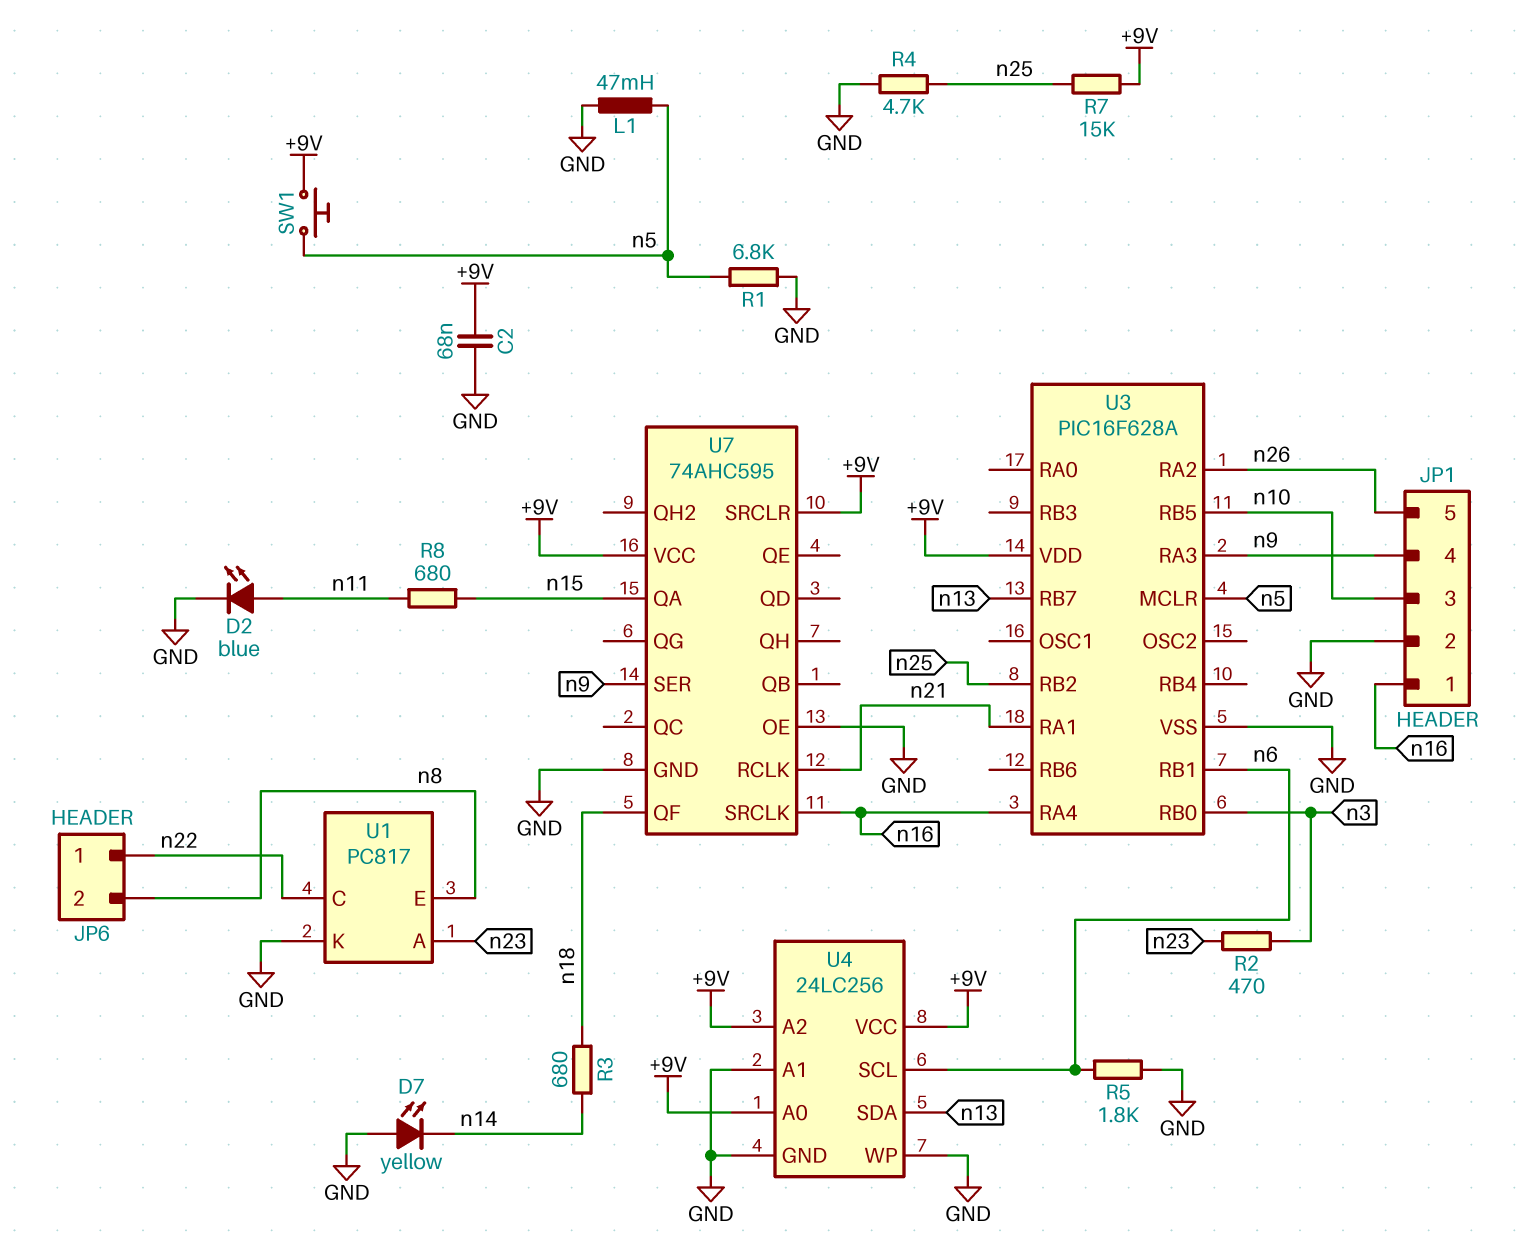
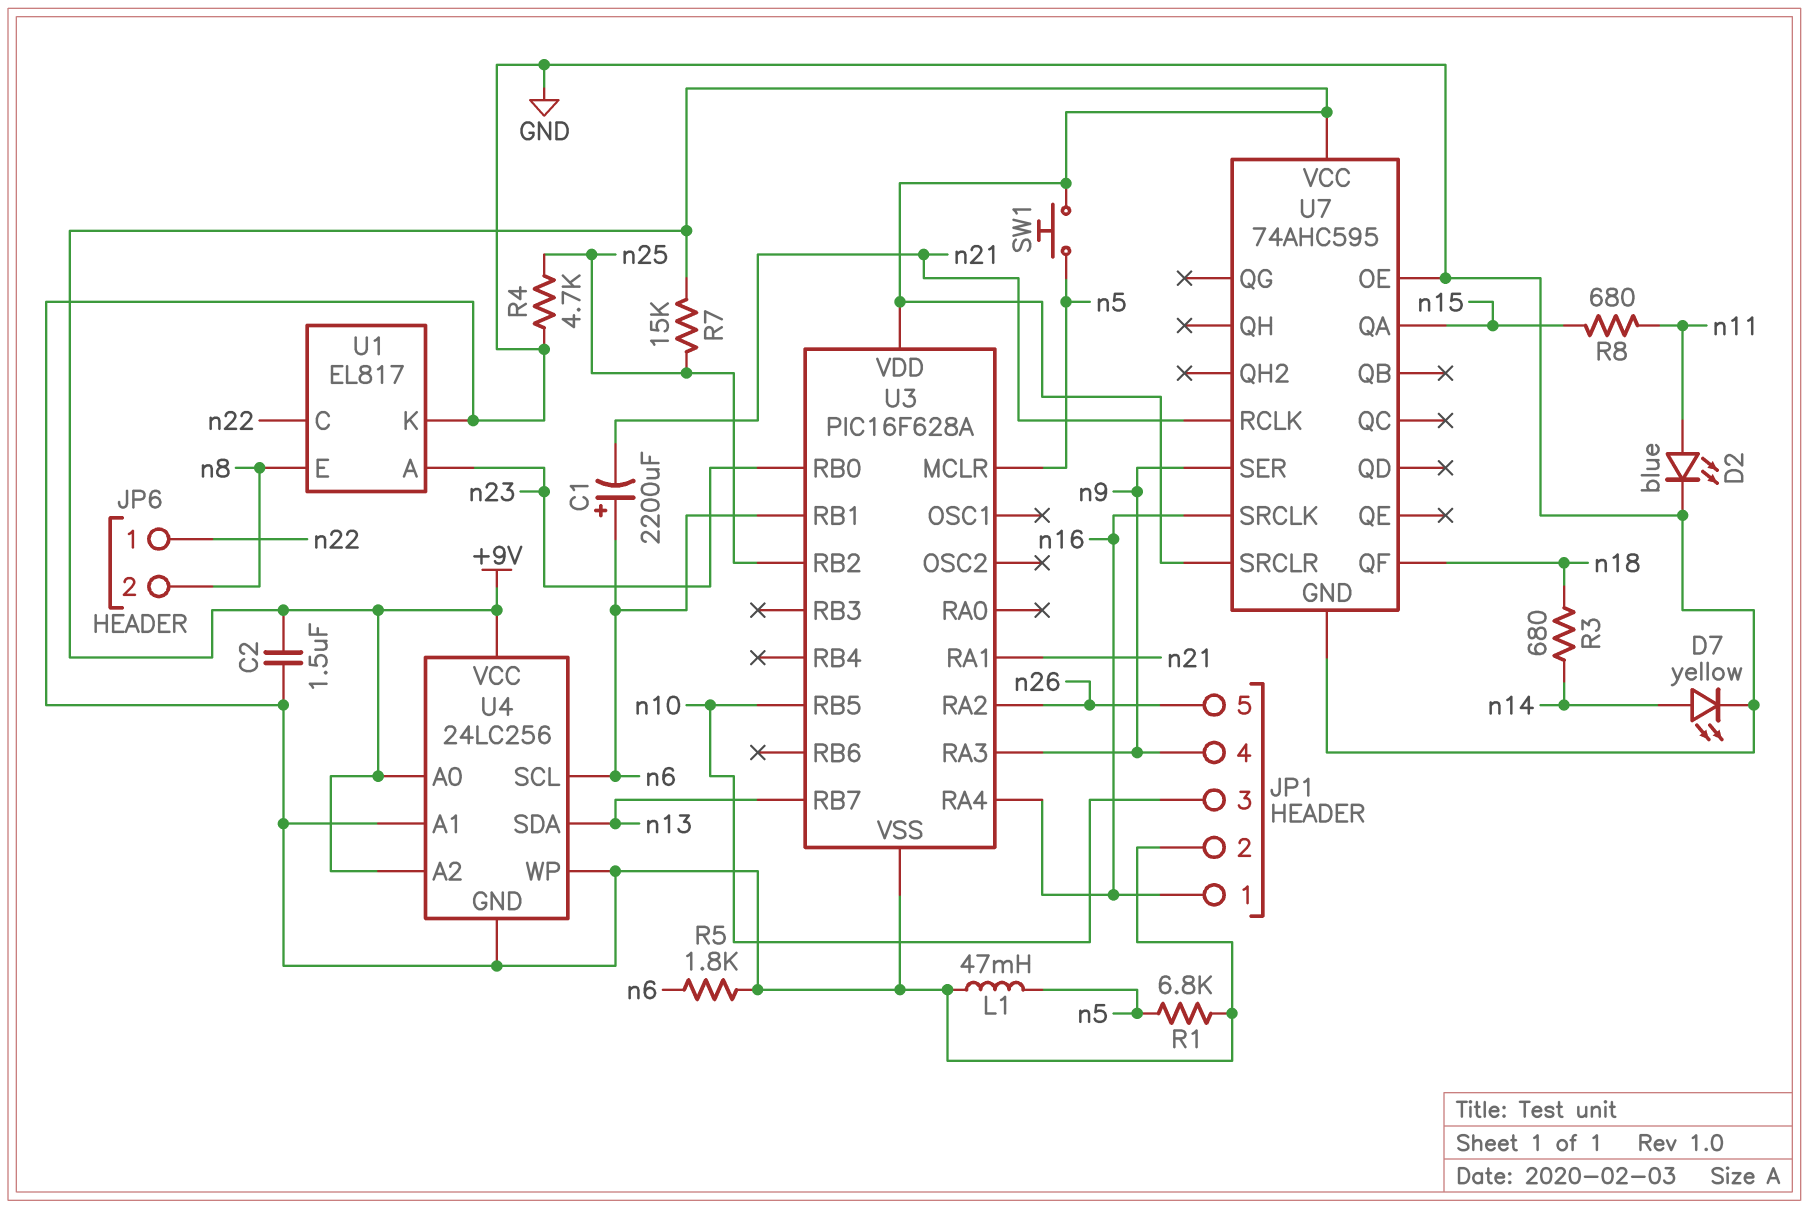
C1: none -> 2200uF (plus n6, minus n21)
C2: 68nF (+9V, GND) -> 1.5uF (+9V, GND)
D7: LED yellow (A GND, K n14) -> LED yellow (A n14, K GND)
R2: 470 (n3, n23) -> none
U1: PC817 -> EL817
U3 pin RB0: n3 -> n23

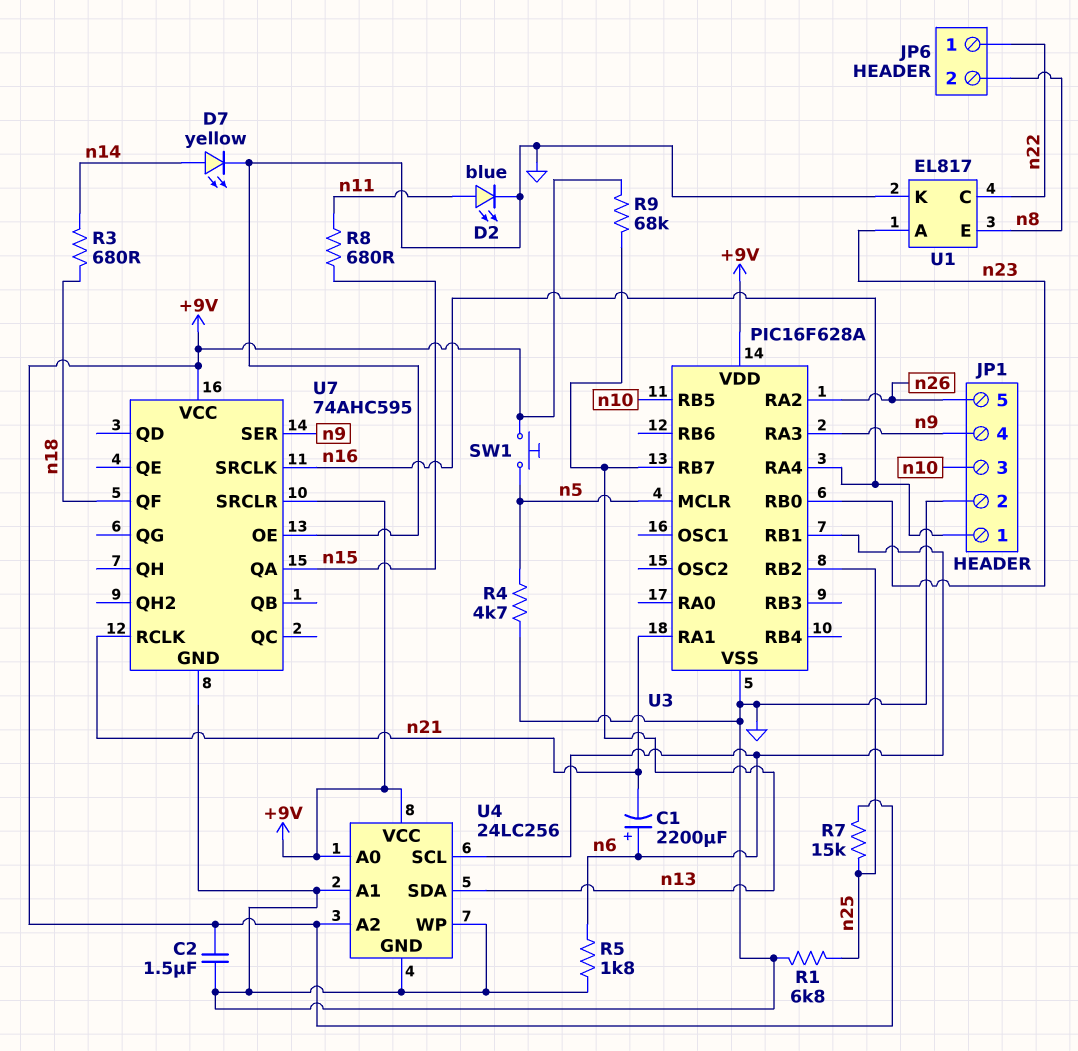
L1: 47mH (GND, n5) -> none
R1: 6.8k (GND, n5) -> 6.8k (GND, n25)
R4: 4.7k (GND, n25) -> 4.7k (GND, n5)
R9: none -> 68k (+9V, n13)

